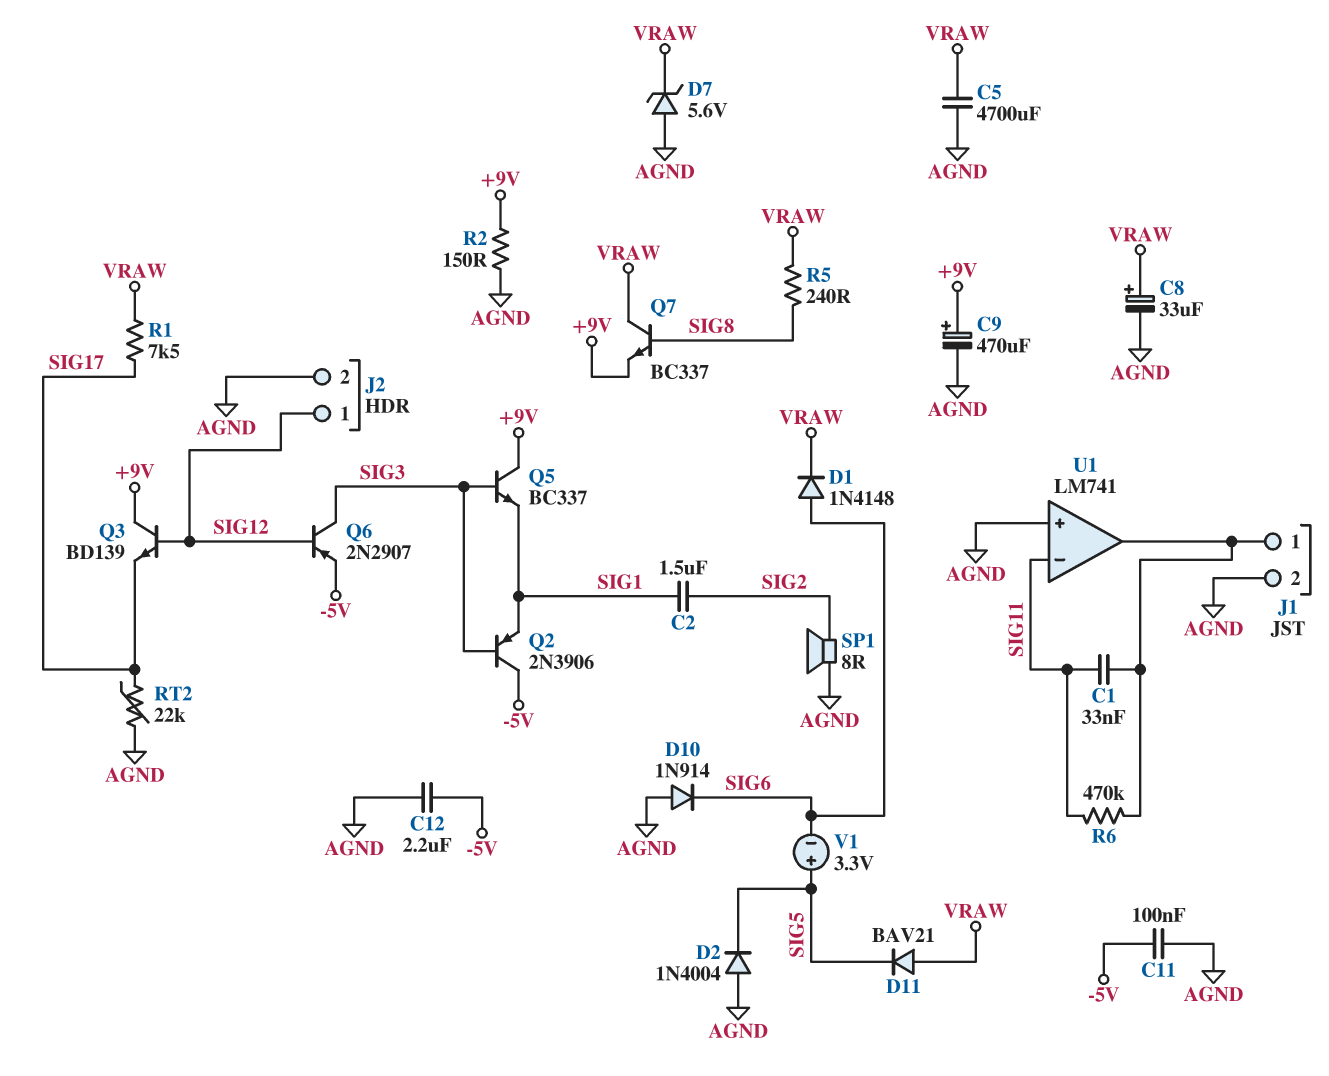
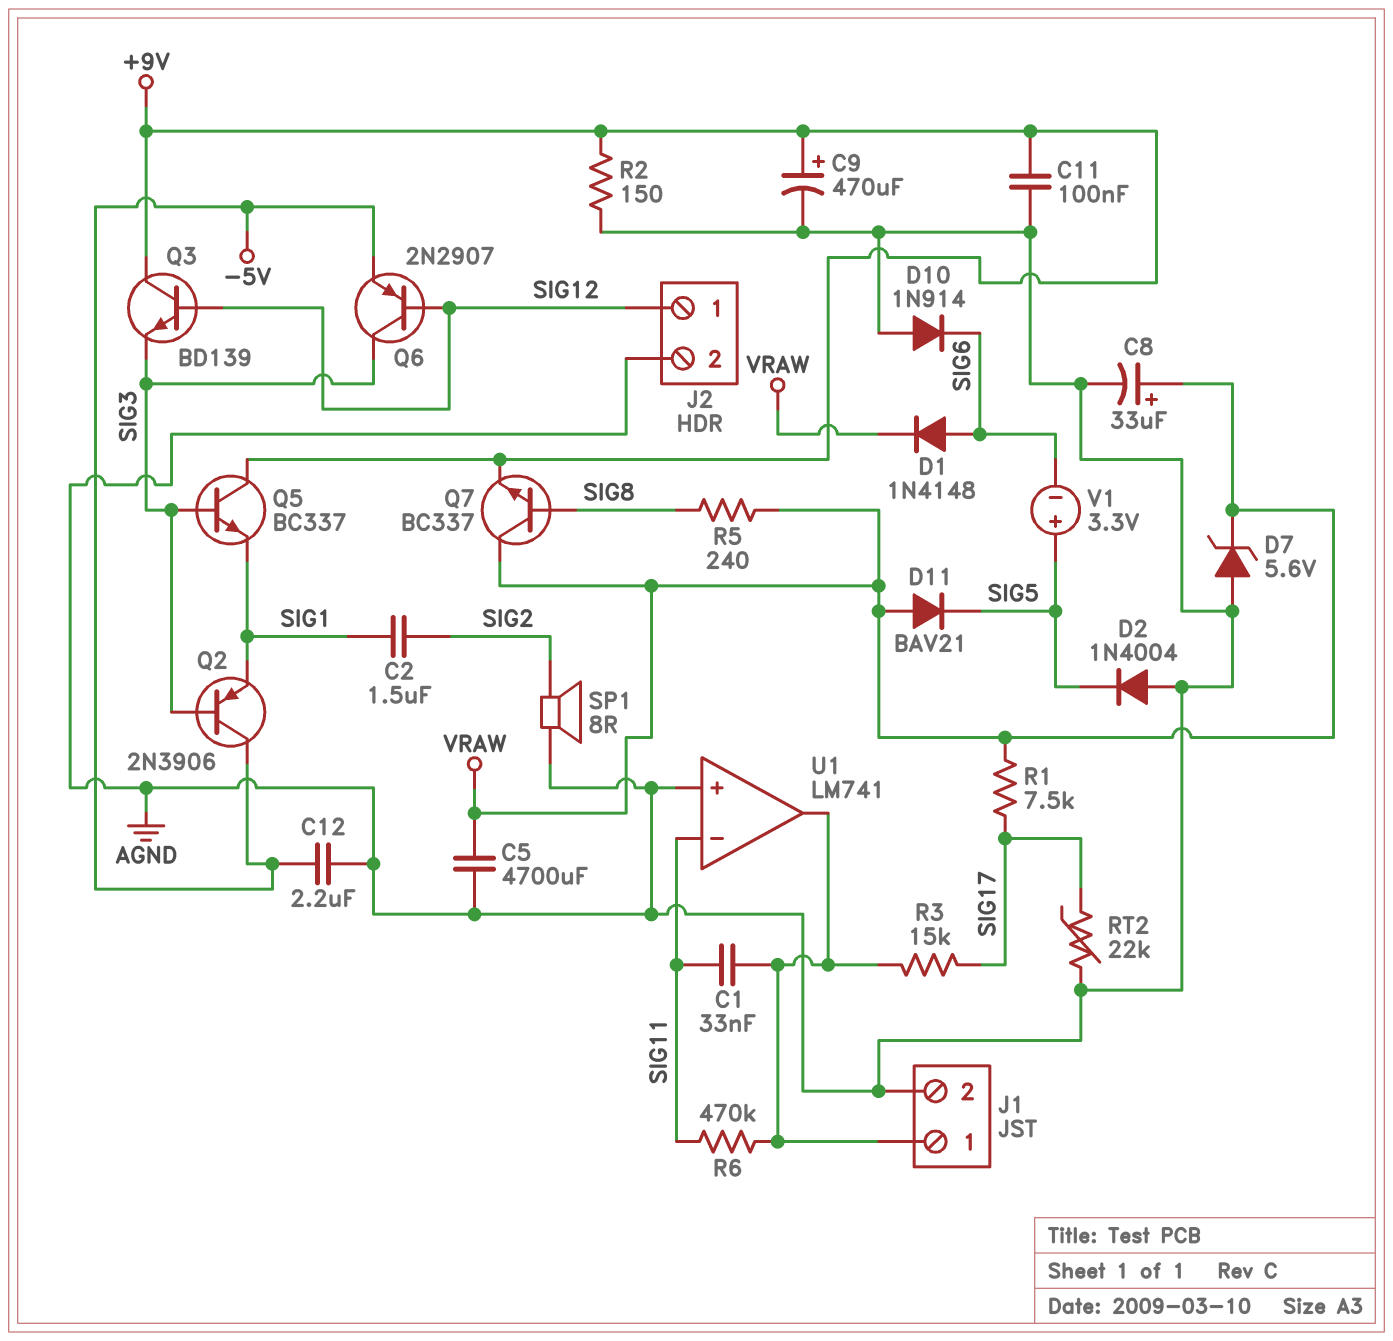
C11: 100nF (-5V, AGND) -> 100nF (+9V, AGND)
Q3: NPN BD139 (B SIG12, C +9V, E SIG17) -> NPN BD139 (B SIG12, C +9V, E SIG3)
R3: none -> 15k (J1/1, SIG17)

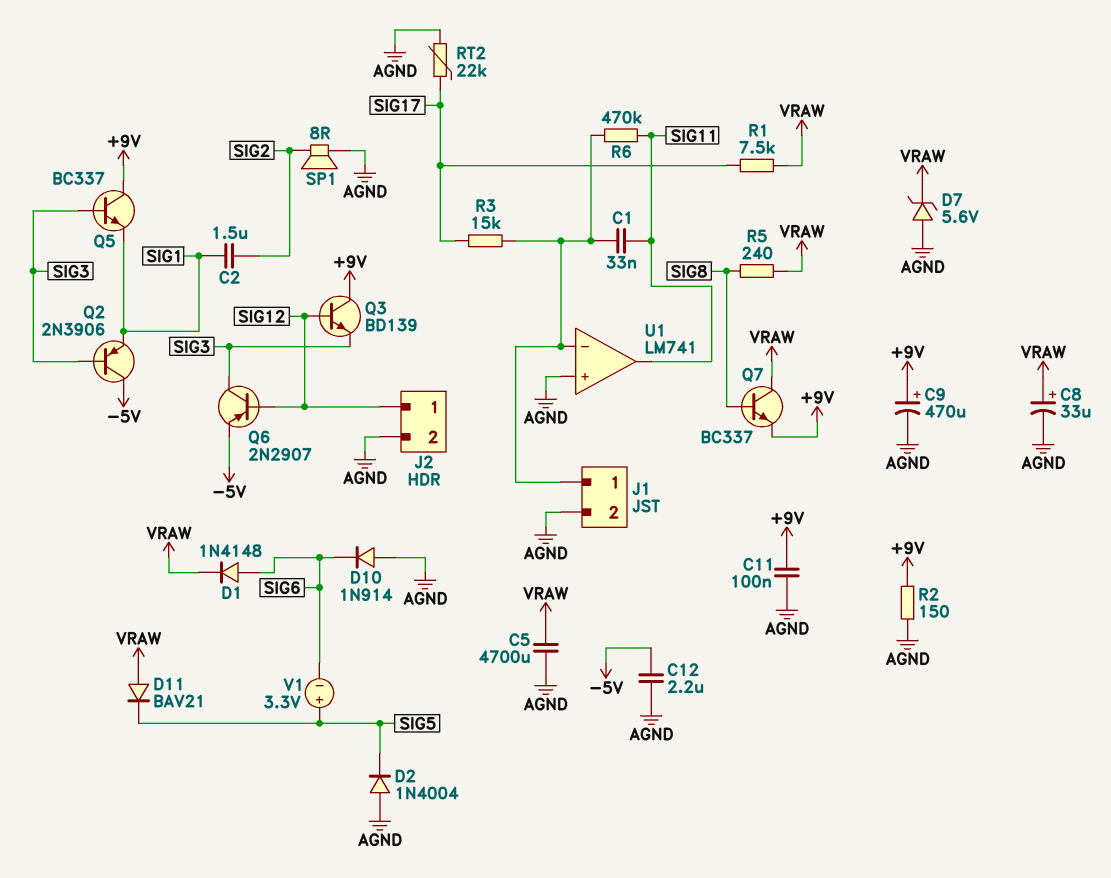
U1 pin in-: SIG11 -> J1/1
U1 pin out: J1/1 -> SIG11

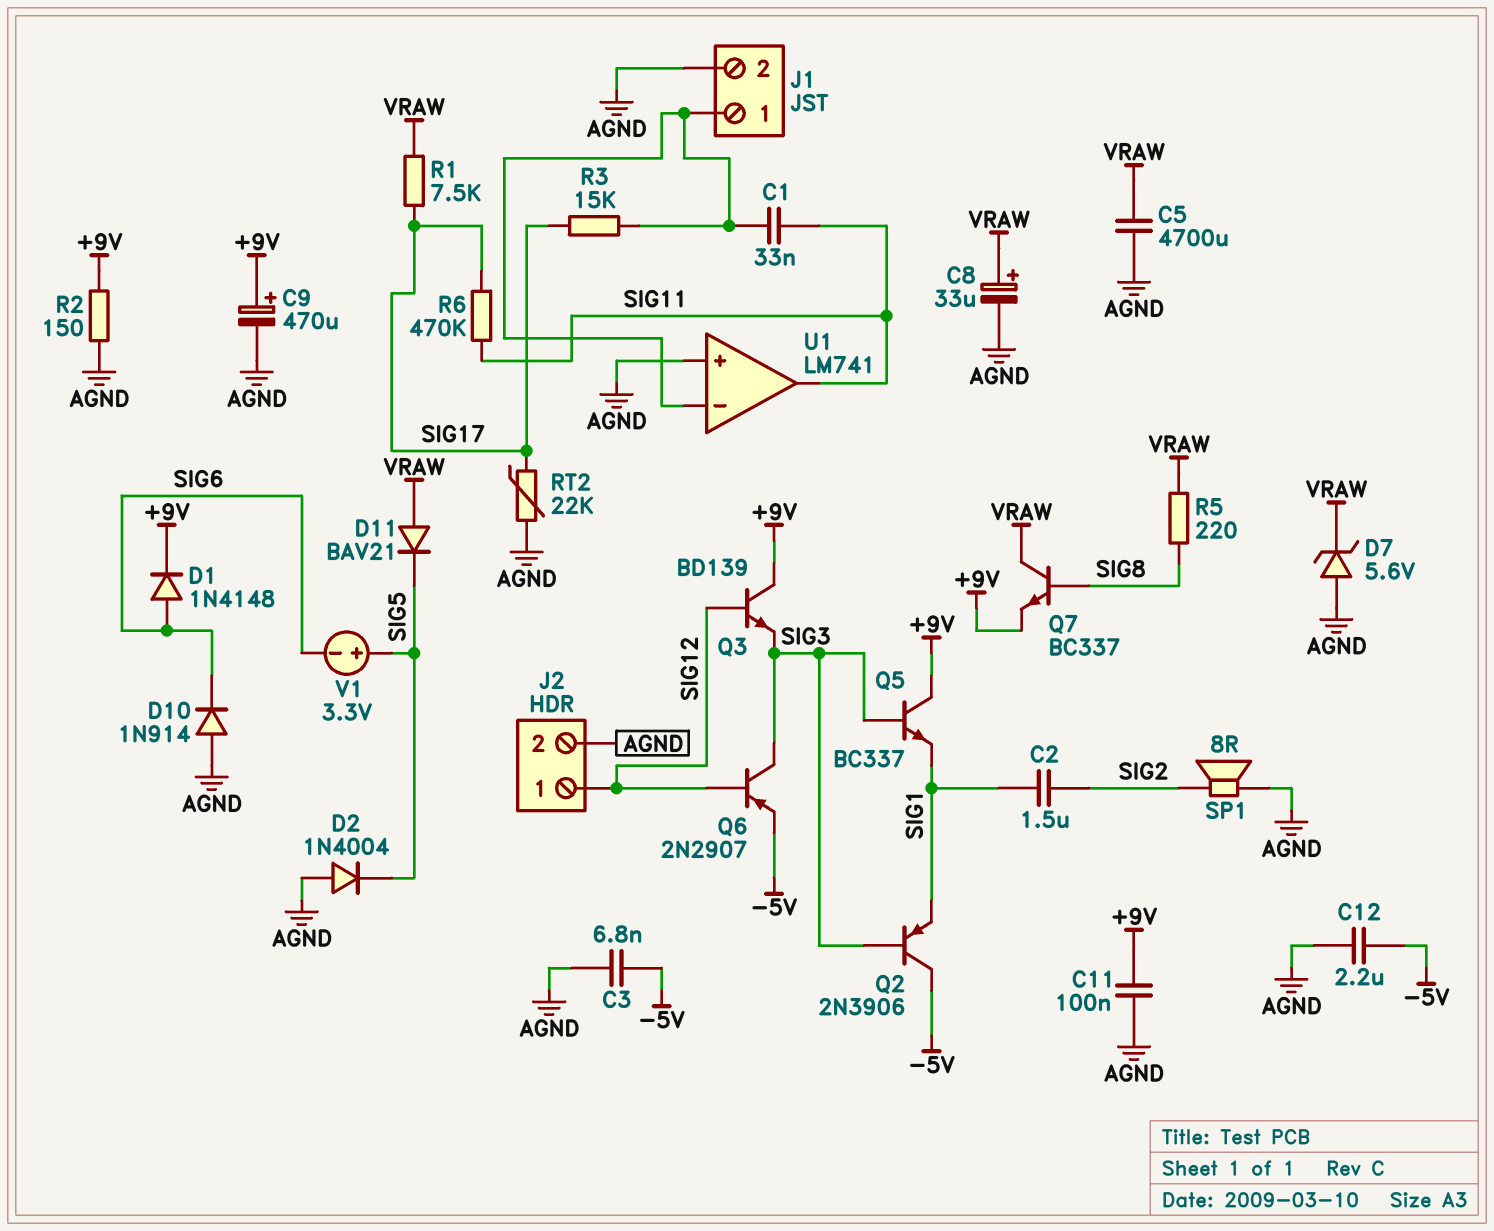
C3: none -> 6.8nF (-5V, AGND)
D1: diode 1N4148 (A SIG6, K VRAW) -> diode 1N4148 (A SIG6, K +9V)
R5: 240 (SIG8, VRAW) -> 220 (SIG8, VRAW)
R6: 470k (J1/1, SIG11) -> 470k (SIG11, SIG17)

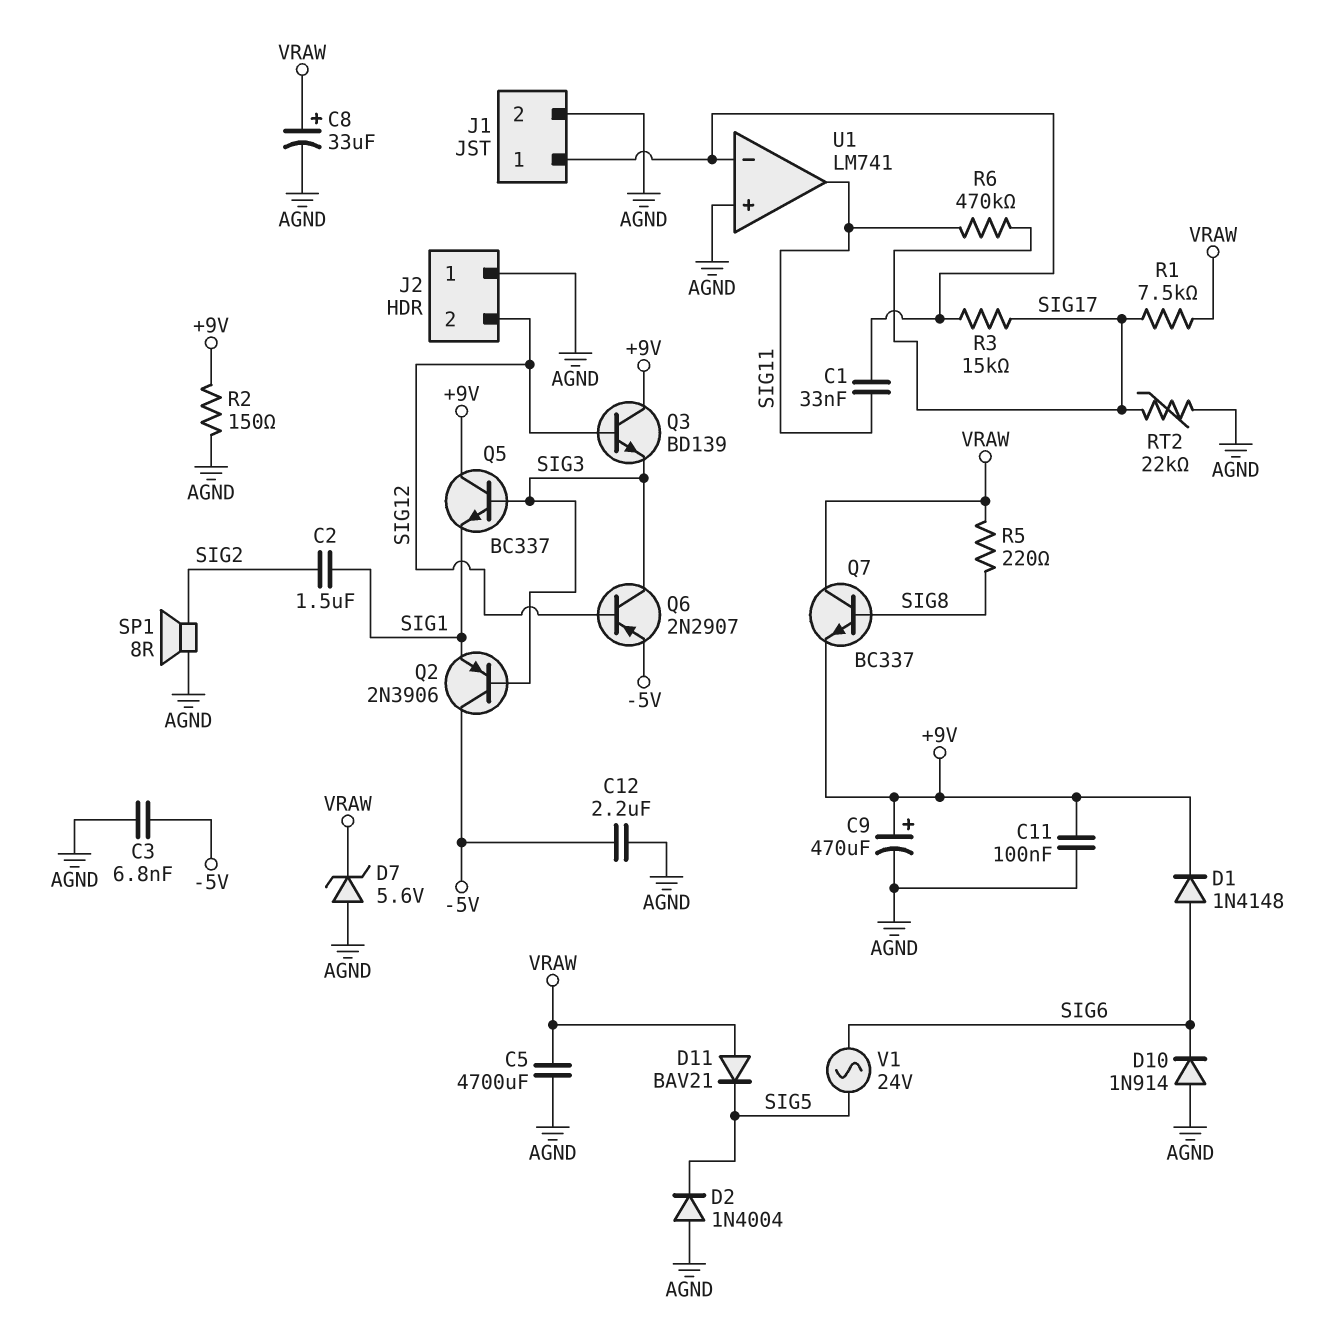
J2 pin 1: SIG12 -> AGND
J2 pin 2: AGND -> SIG12
V1: 3.3V (plus SIG5, minus SIG6) -> AC 24V (SIG5, SIG6)

